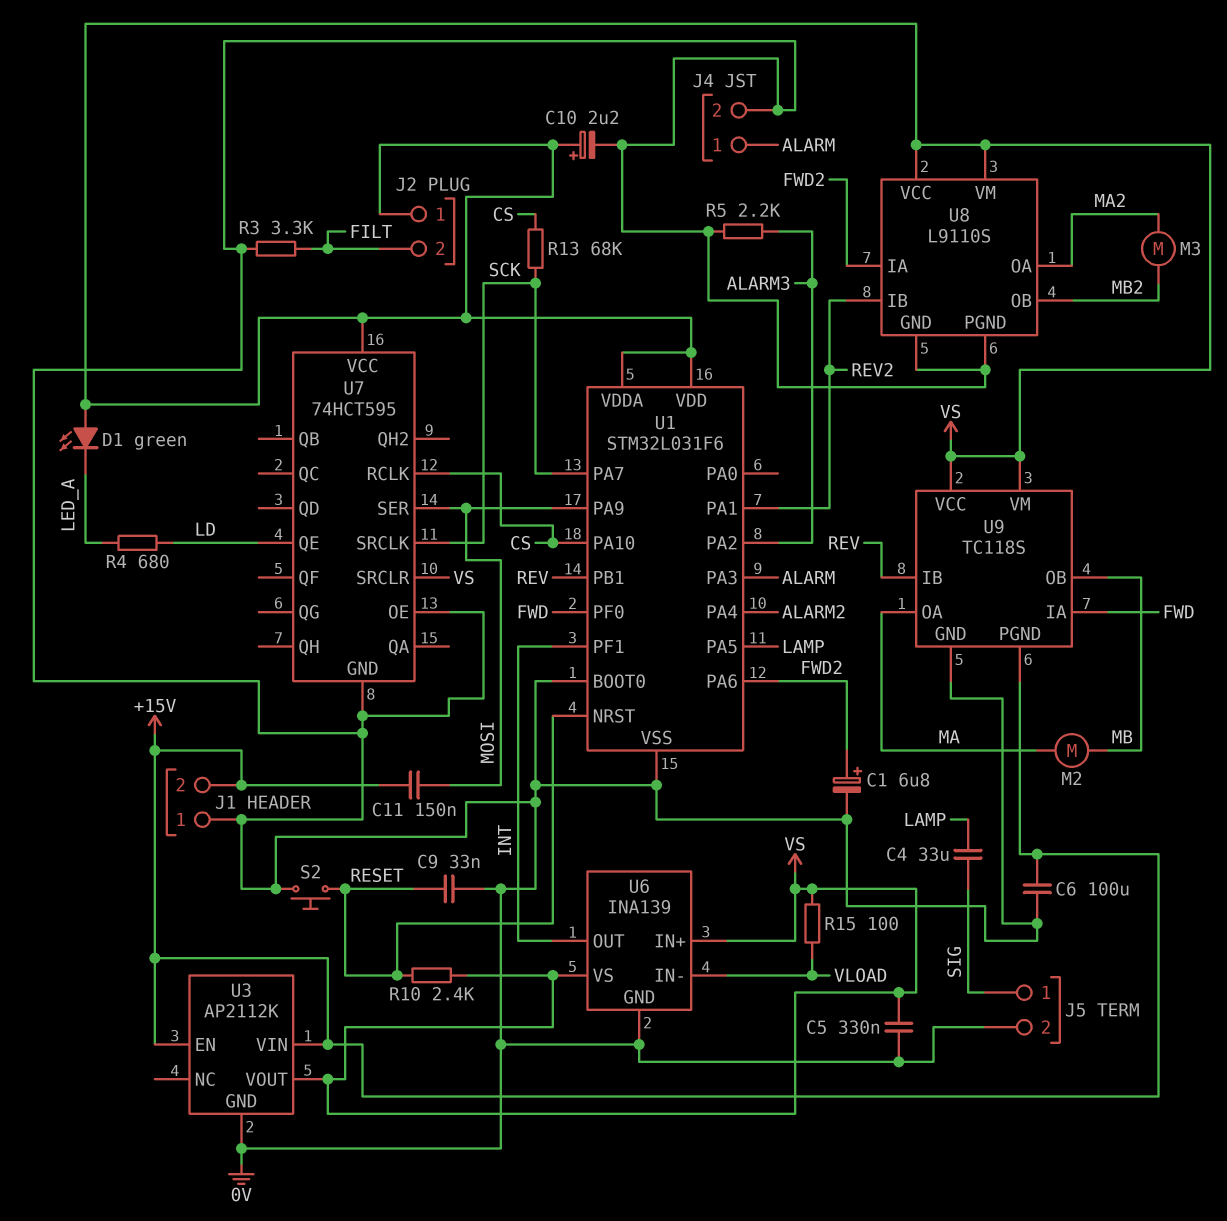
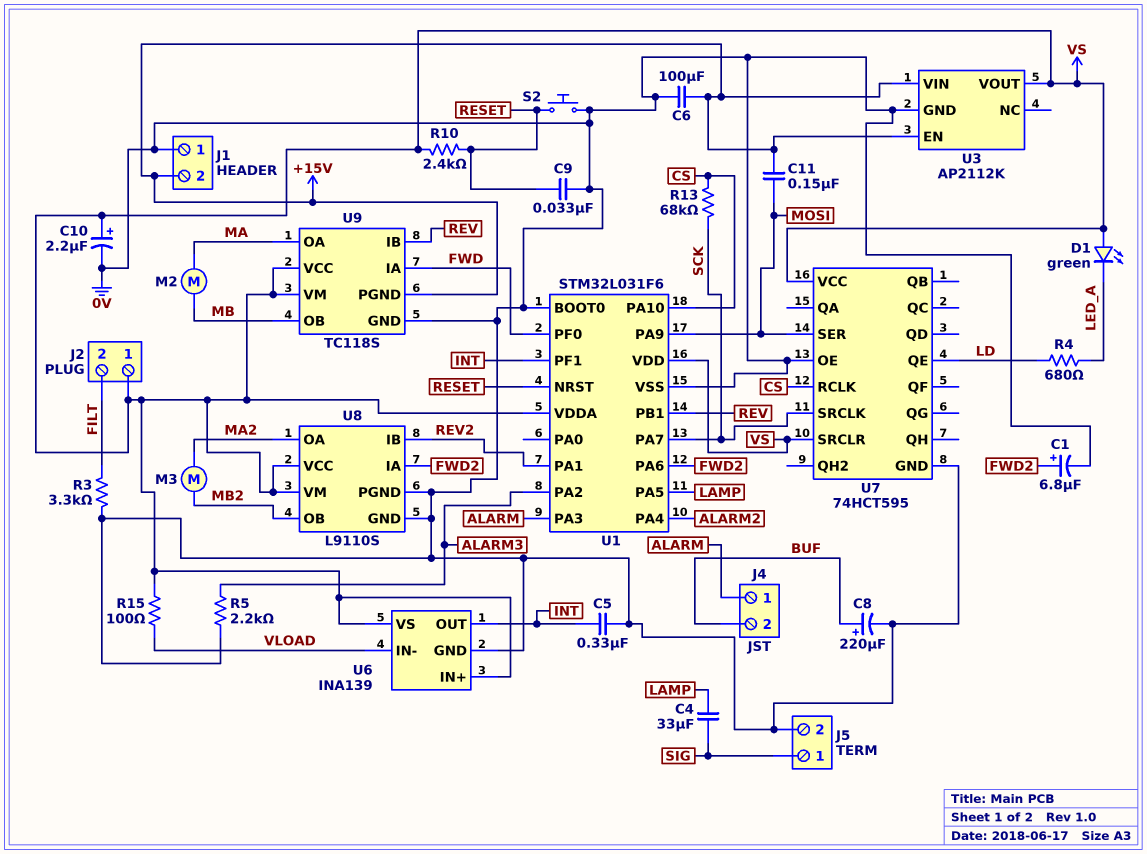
C5: 330nF (0V, VS) -> 330nF (0V, INT)
C8: none -> 220uF (plus BUF, minus 0V)
J4 pin 2: 0V -> BUF

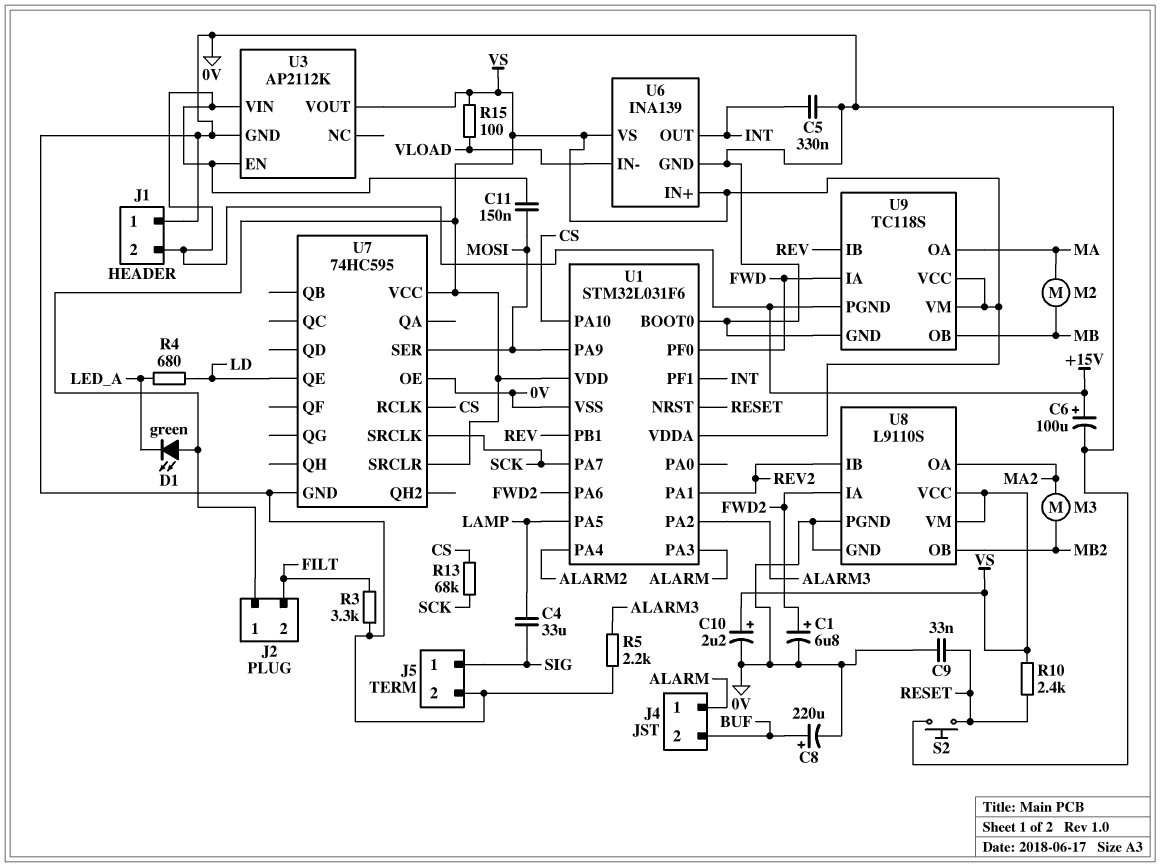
C6: 100uF (+15V, 0V) -> 100uF (plus +15V, minus 0V)
U7: 74HCT595 -> 74HC595

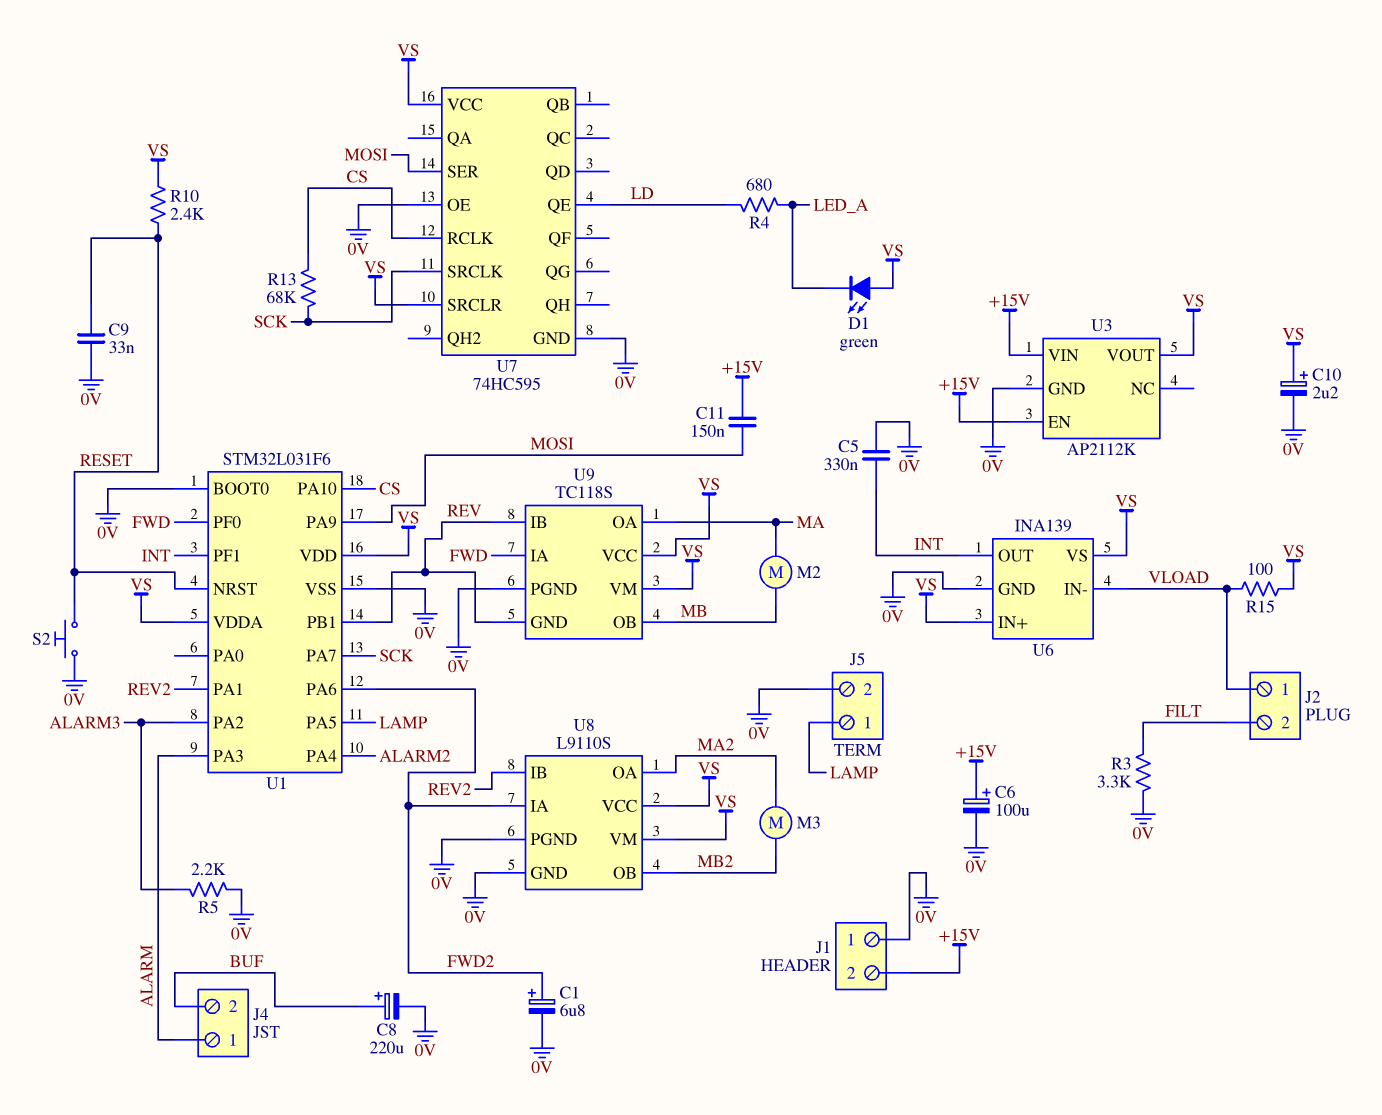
C4: 33uF (LAMP, SIG) -> none
J2 pin 1: VS -> VLOAD
J5 pin 1: SIG -> LAMP
U9 pin GND: 0V -> REV
U9 pin PGND: +15V -> 0V

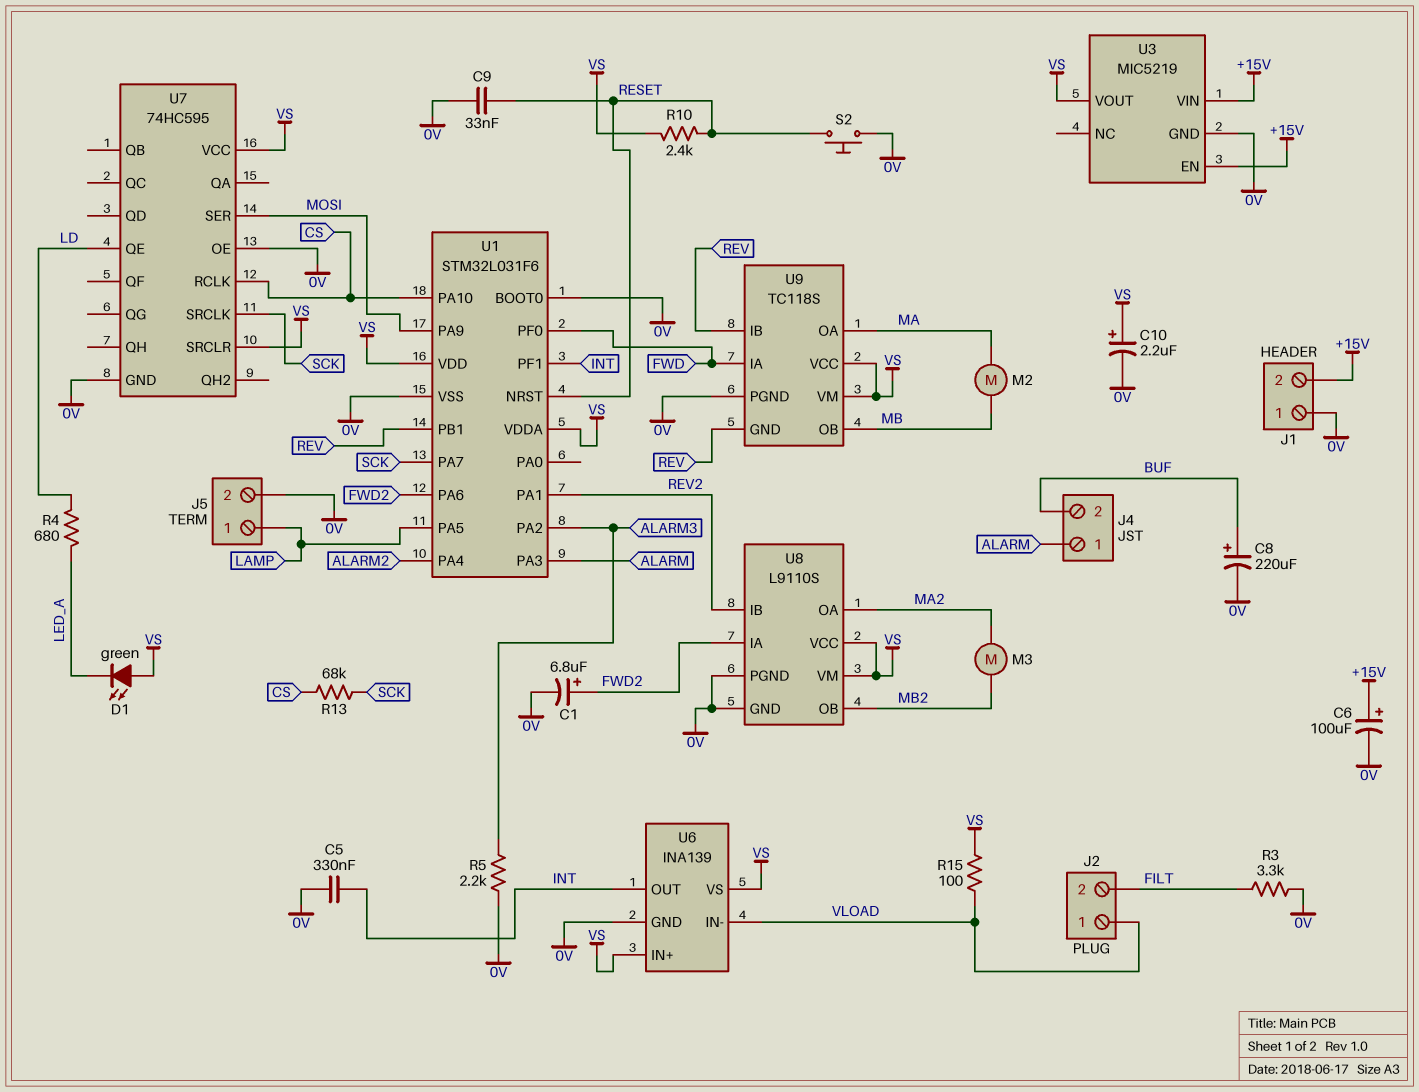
C11: 150nF (+15V, MOSI) -> none
U3: AP2112K -> MIC5219

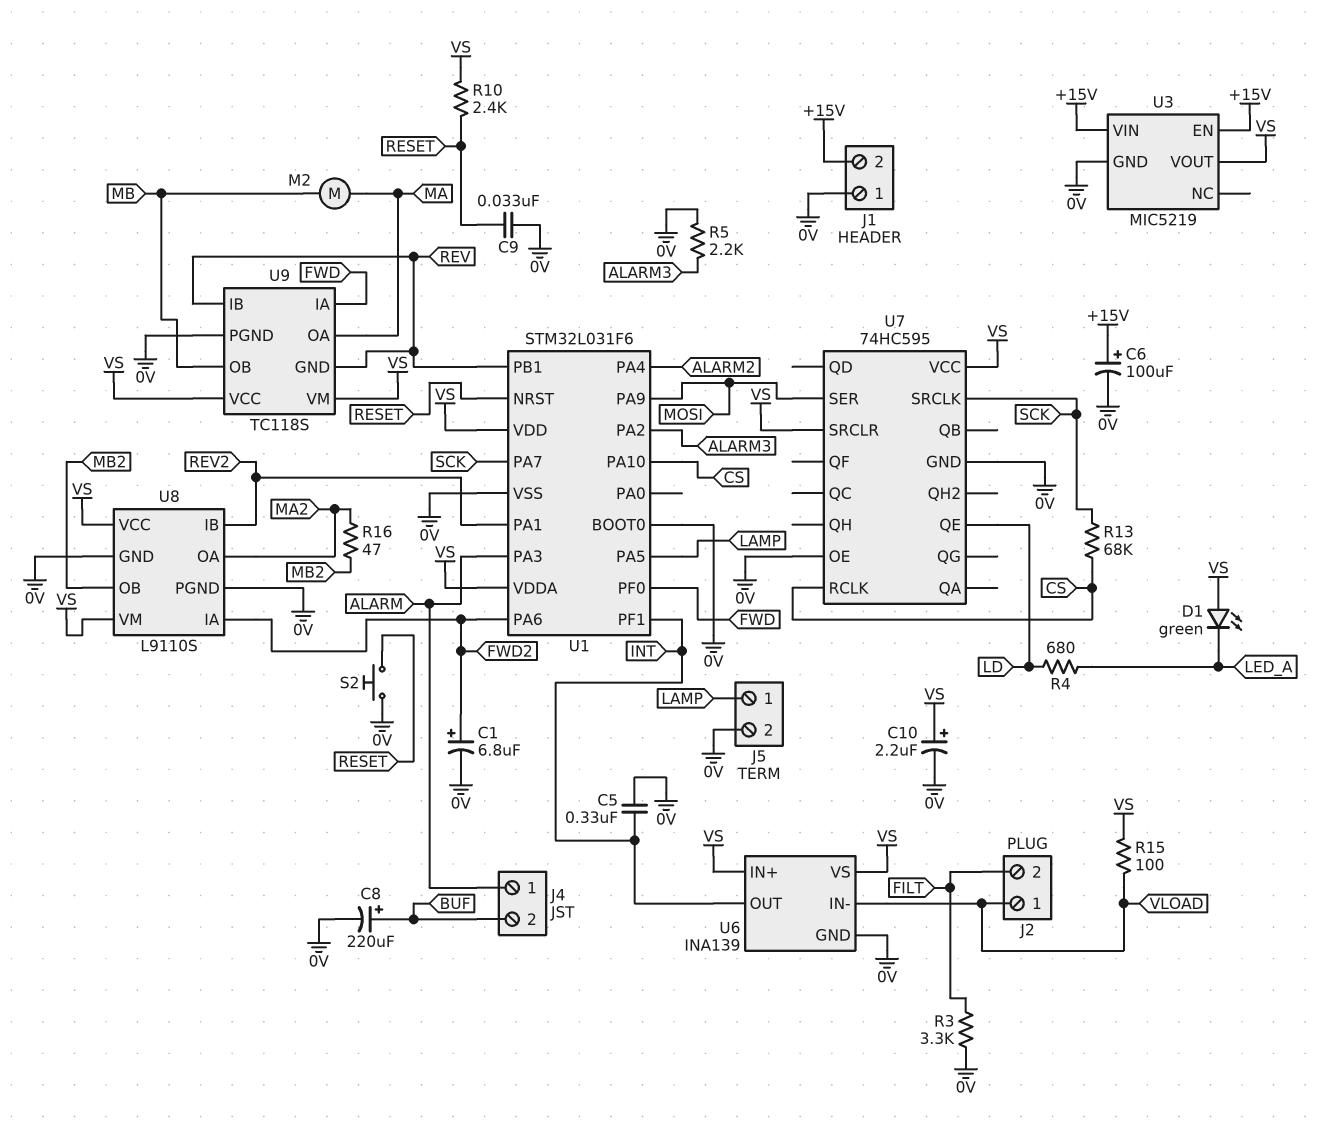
M3: motor (MA2, MB2) -> none
R16: none -> 47 (MA2, MB2)

